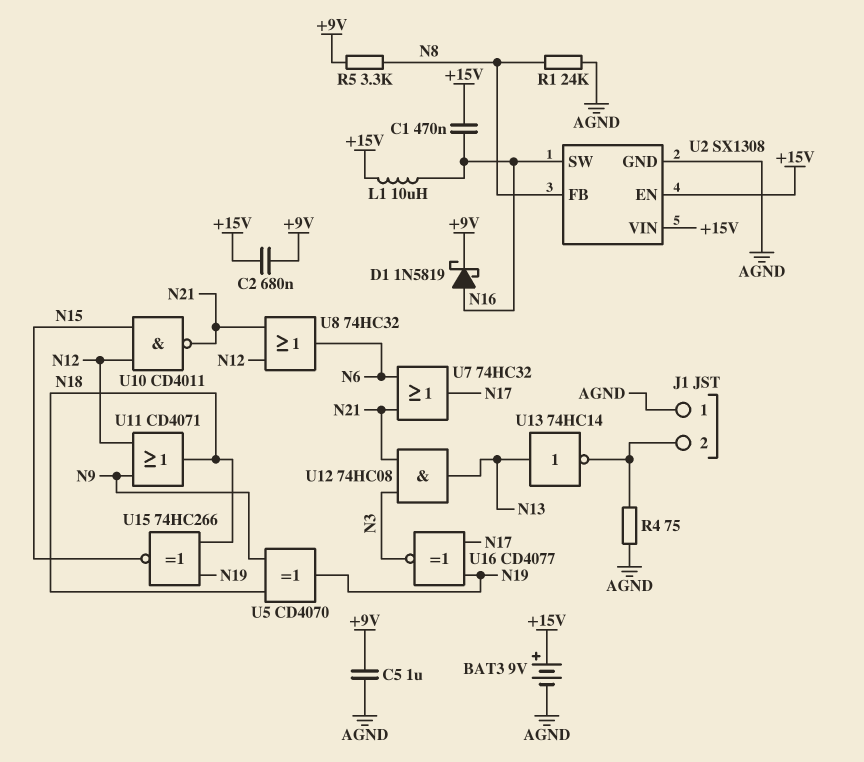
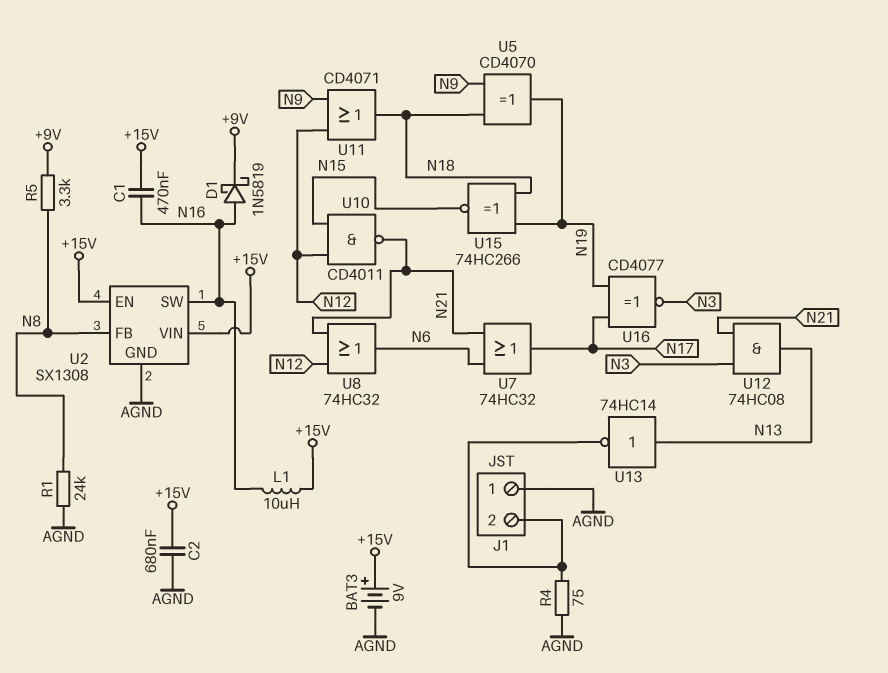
C2: 680nF (+9V, +15V) -> 680nF (+15V, AGND)
C5: 1uF (+9V, AGND) -> none

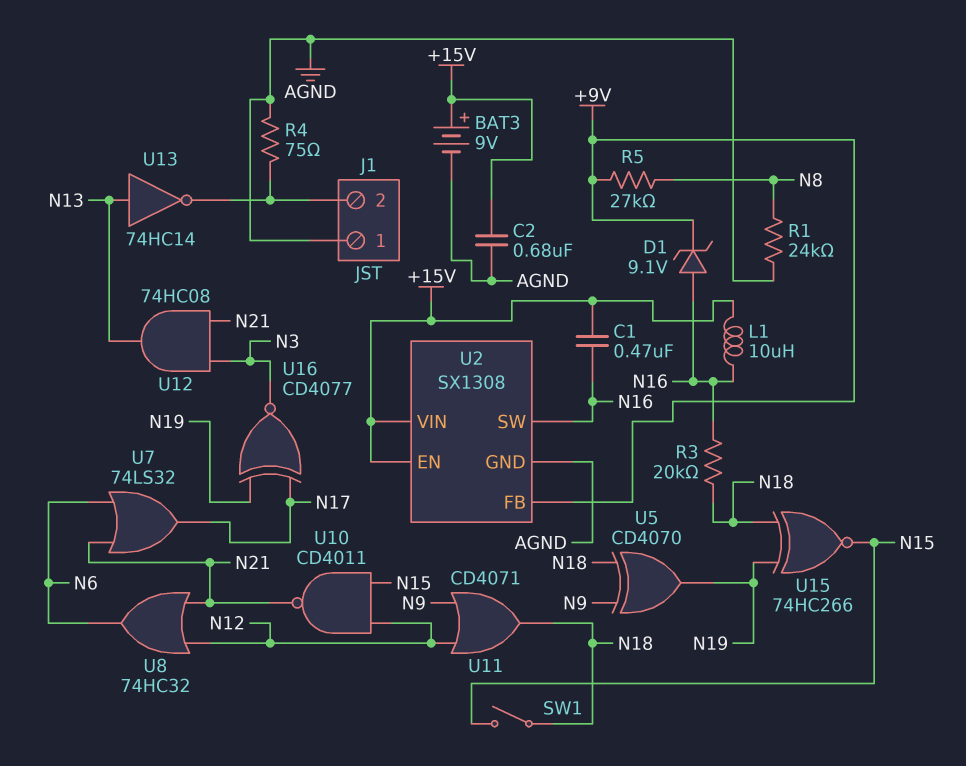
D1: schottky 1N5819 (A N16, K +9V) -> zener 9.1V (A N16, K +9V)
R3: none -> 20k (N16, N18)
R5: 3.3k (+9V, N8) -> 27k (+9V, N8)
SW1: none -> switch (N15, N18)
U2 pin FB: N8 -> +9V
U7: OR 74HC32 (in N6, in N21, out N17) -> OR 74LS32 (in N6, in N21, out N17)

